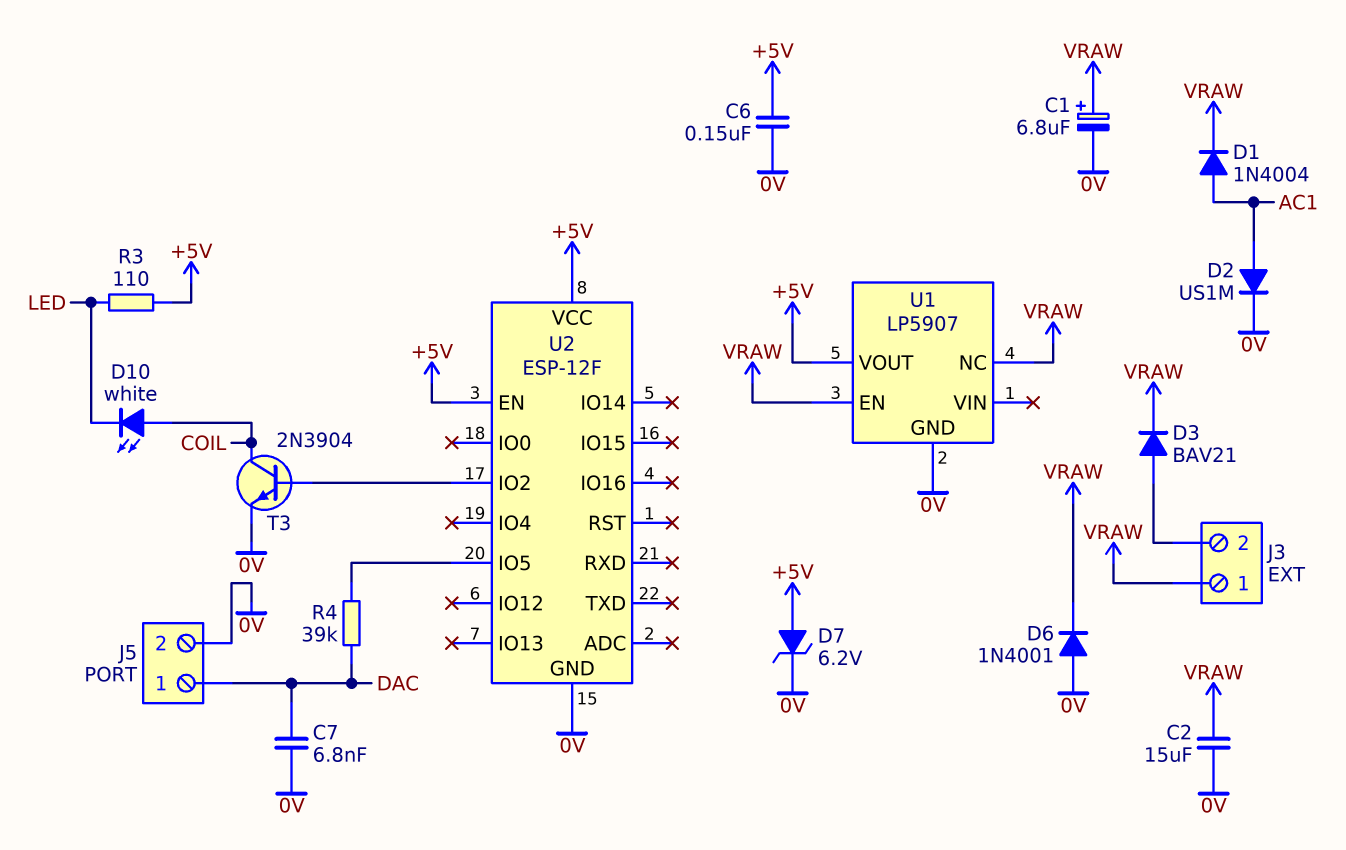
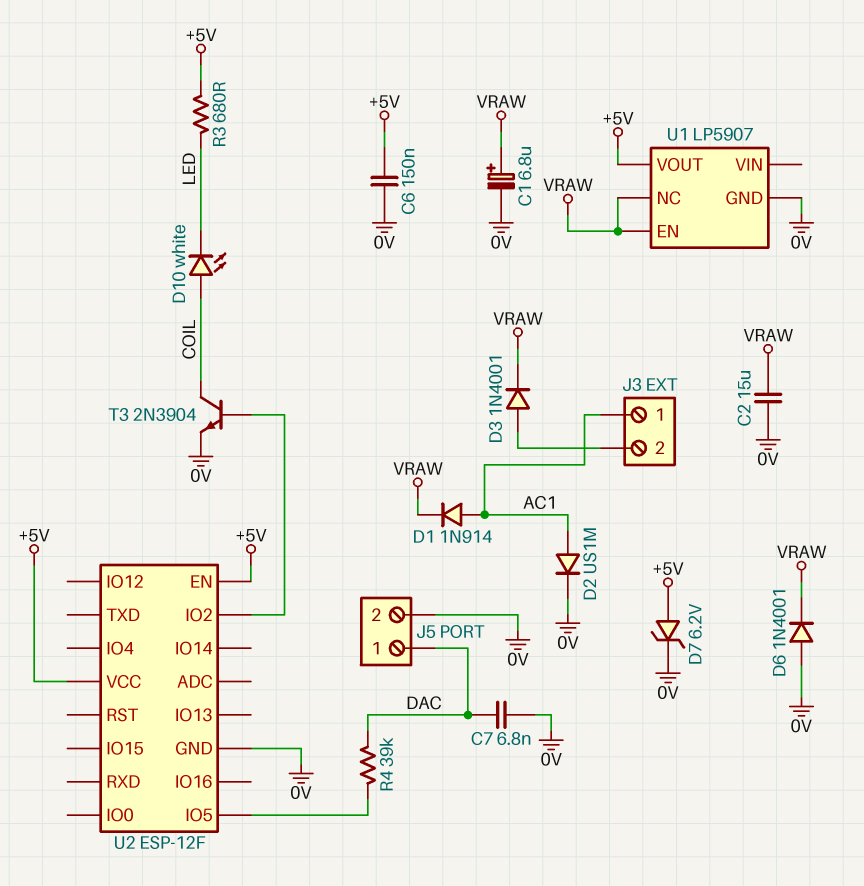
D1: diode 1N4004 (A AC1, K VRAW) -> diode 1N914 (A AC1, K VRAW)
D3: diode BAV21 (A J3/2, K VRAW) -> diode 1N4001 (A J3/2, K VRAW)
J3 pin 1: VRAW -> AC1
R3: 110 (+5V, LED) -> 680 (+5V, LED)

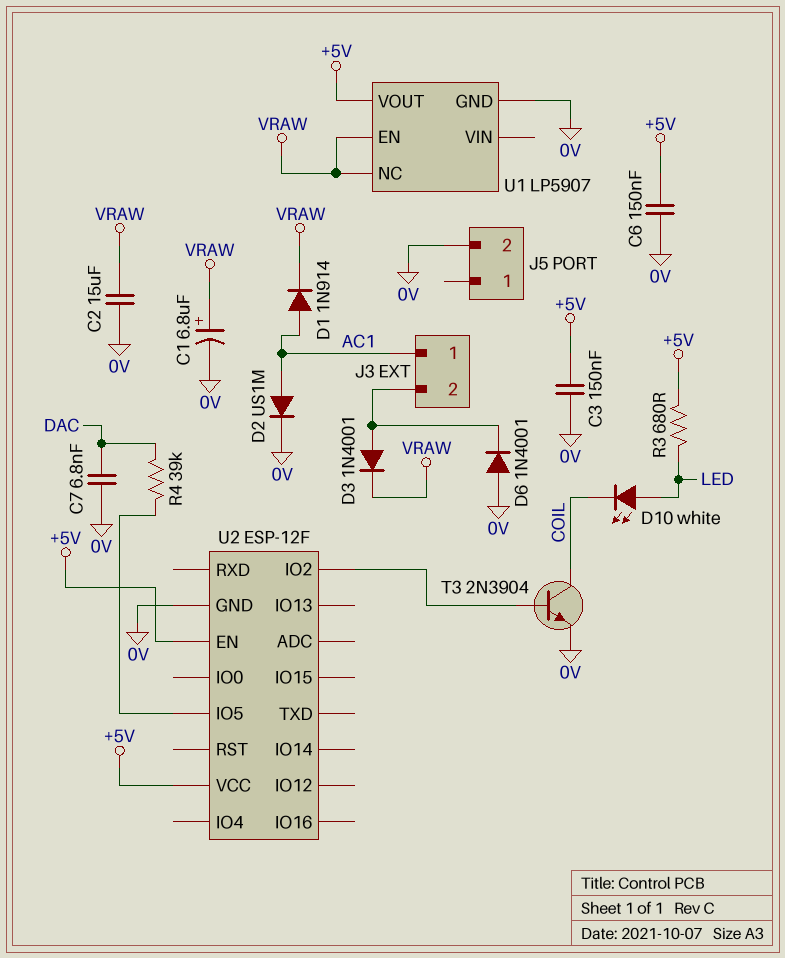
C3: none -> 150nF (+5V, 0V)
D6: diode 1N4001 (A 0V, K VRAW) -> diode 1N4001 (A 0V, K J3/2)
D7: zener 6.2V (A +5V, K 0V) -> none
D10: LED white (A COIL, K LED) -> LED white (A LED, K COIL)
J5 pin 1: DAC -> none

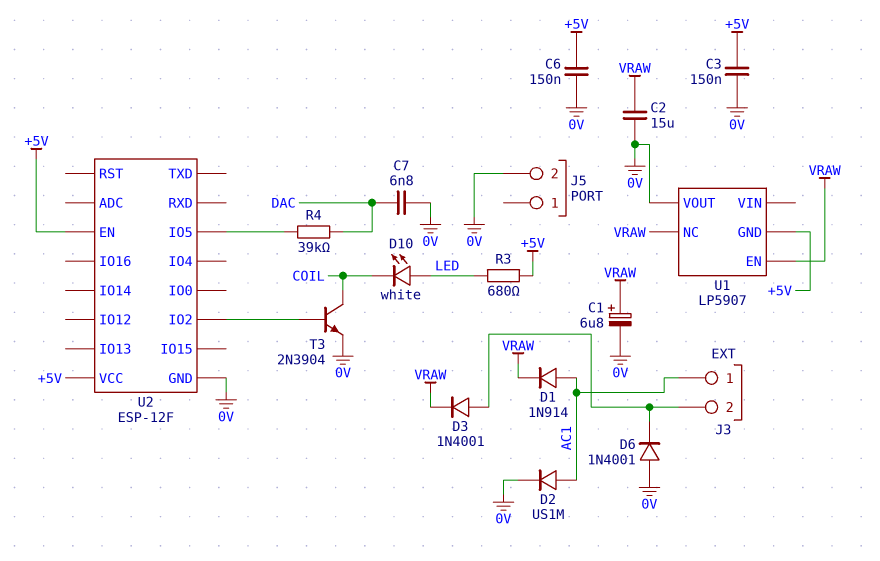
U1 pin GND: 0V -> +5V
U1 pin VOUT: +5V -> 0V

